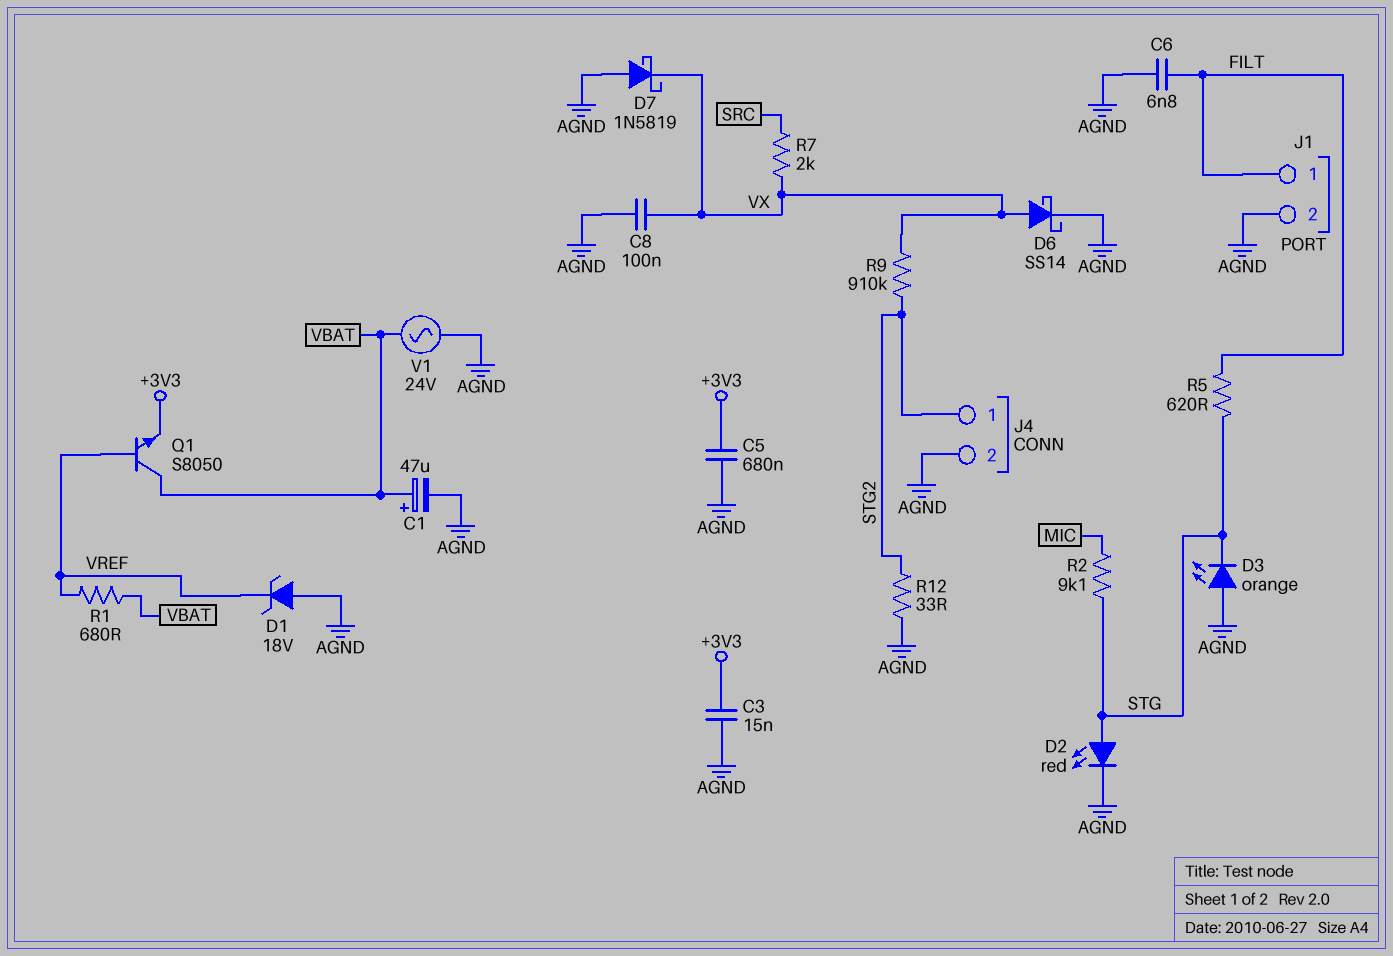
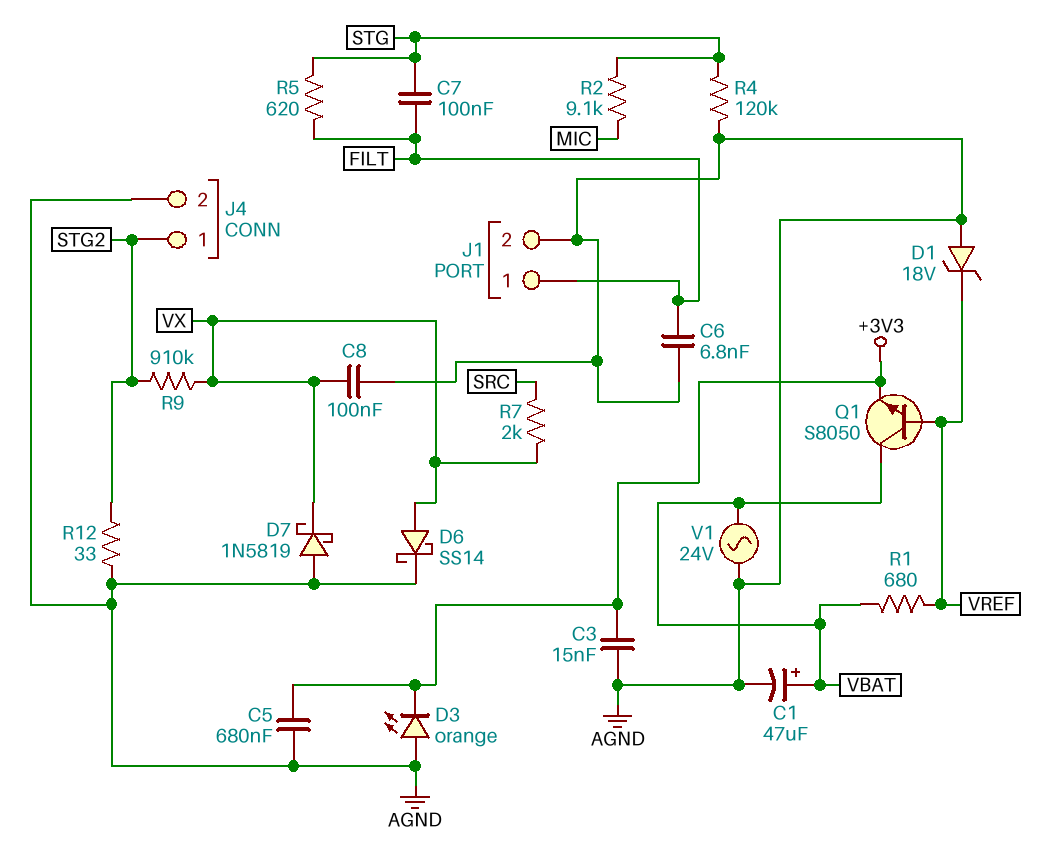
C7: none -> 100nF (FILT, STG)
D2: LED red (A STG, K AGND) -> none
D3: LED orange (A AGND, K STG) -> LED orange (A AGND, K +3V3)
R4: none -> 120k (AGND, STG)

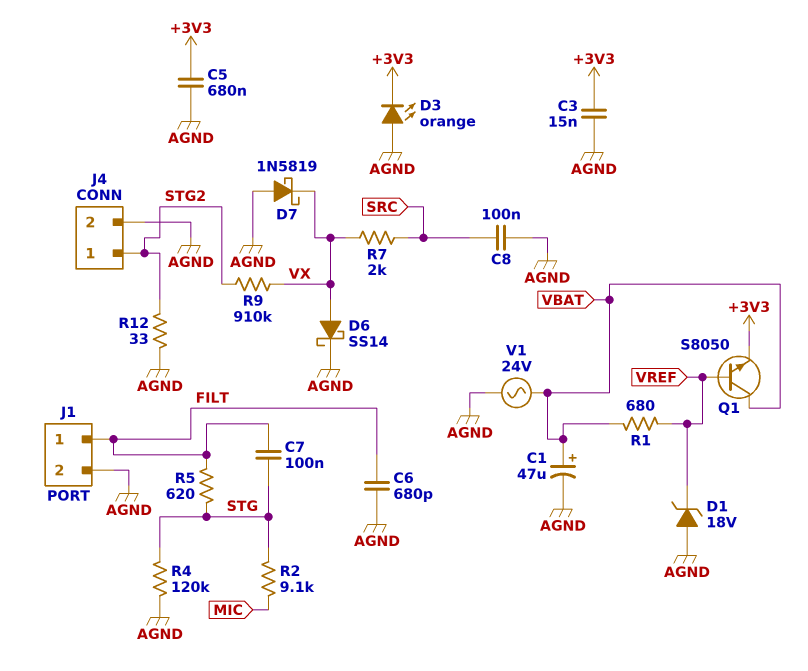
C6: 6.8nF (AGND, FILT) -> 680pF (AGND, FILT)
C8: 100nF (AGND, VX) -> 100nF (AGND, SRC)

